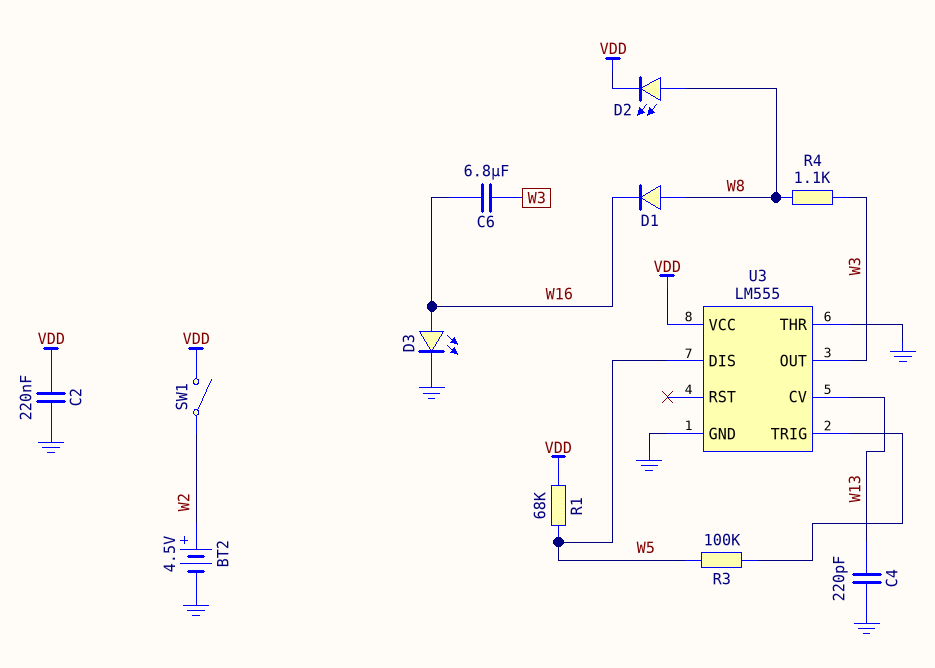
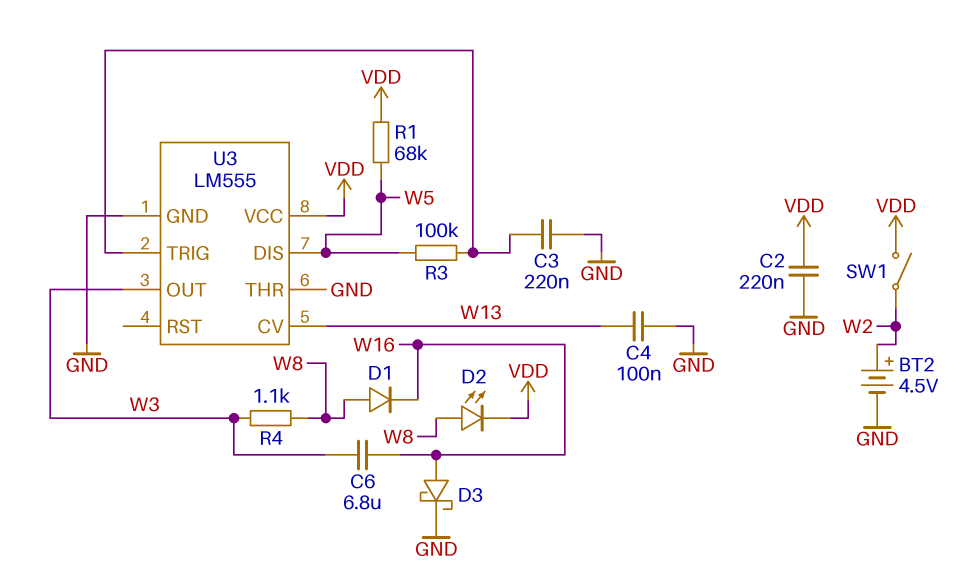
C3: none -> 220nF (GND, U3/TRIG)
C4: 220pF (GND, W13) -> 100nF (GND, W13)
D3: LED (A W16, K GND) -> schottky (A W16, K GND)

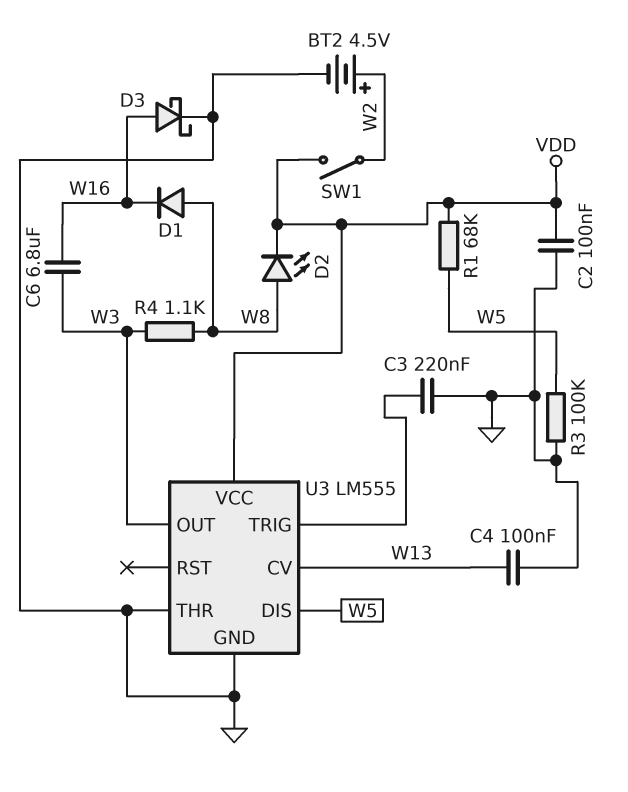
C2: 220nF (GND, VDD) -> 100nF (GND, VDD)
R3: 100k (U3/TRIG, W5) -> 100k (GND, W5)

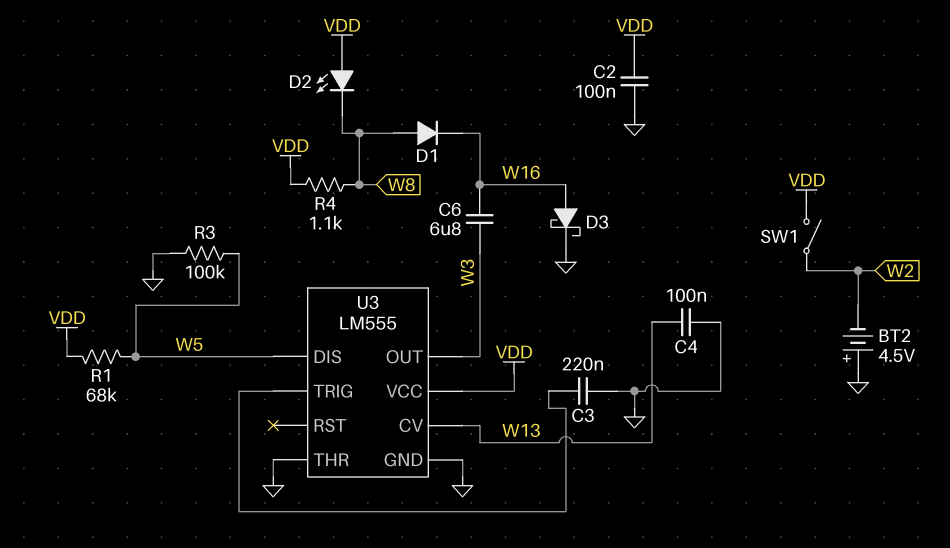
BT2: 4.5V (plus W2, minus GND) -> 4.5V (plus GND, minus W2)
D2: LED (A W8, K VDD) -> LED (A VDD, K W8)
R4: 1.1k (W3, W8) -> 1.1k (VDD, W8)

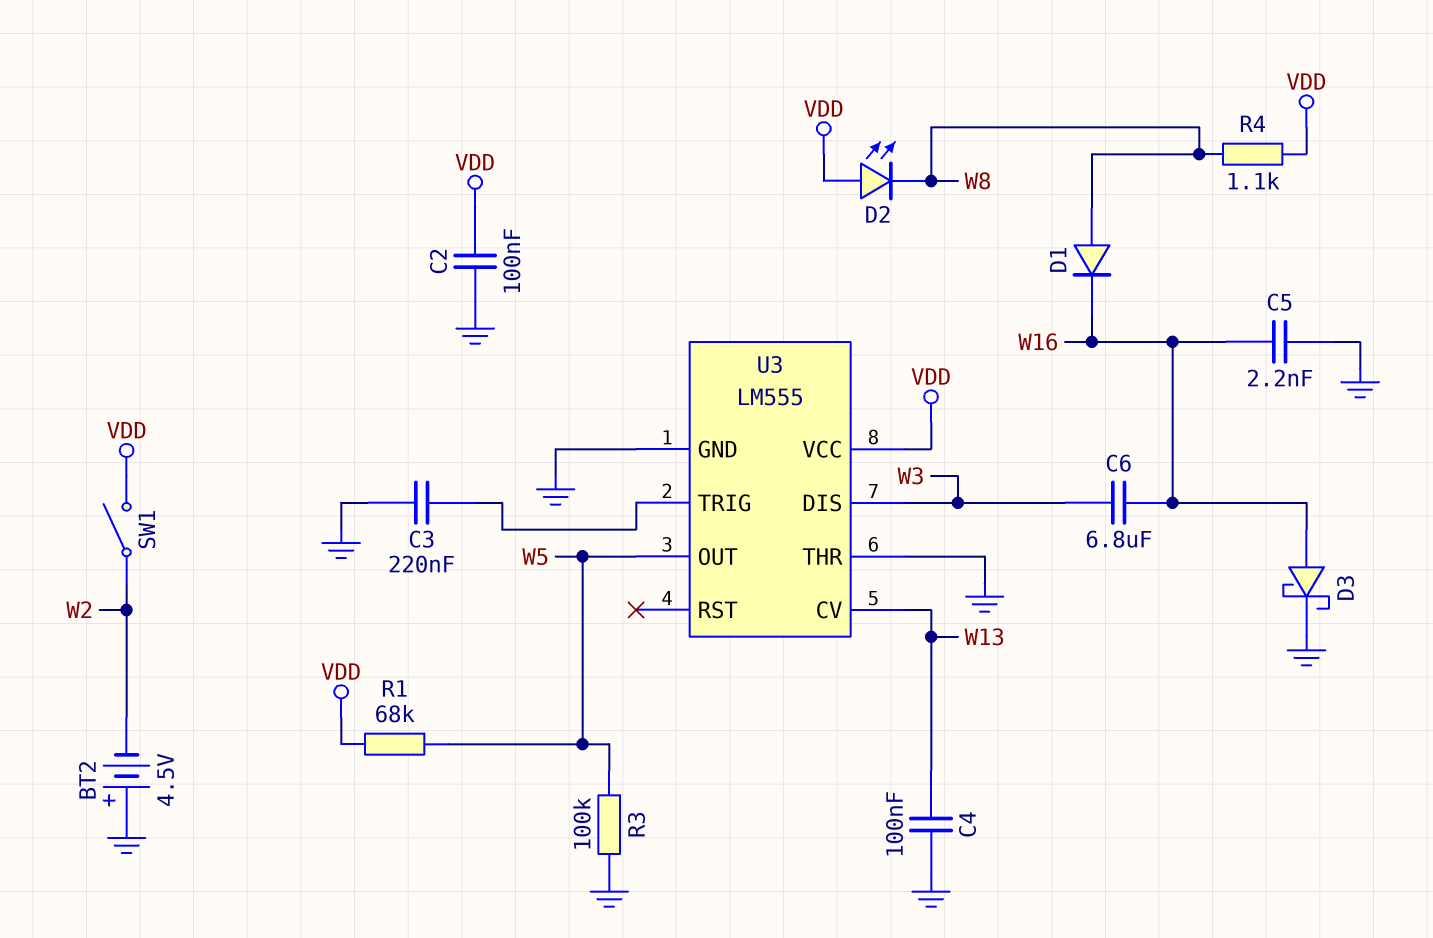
C5: none -> 2.2nF (GND, W16)
U3 pin DIS: W5 -> W3
U3 pin OUT: W3 -> W5

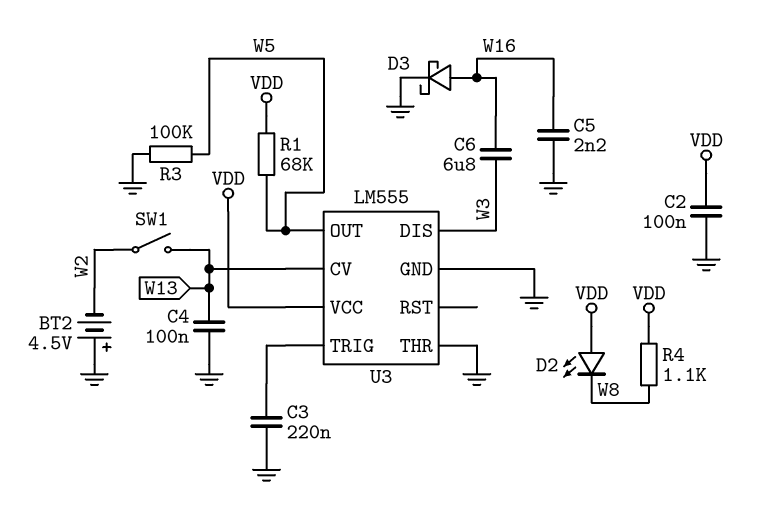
D1: diode (A W8, K W16) -> none
SW1: switch (VDD, W2) -> switch (W2, W13)

